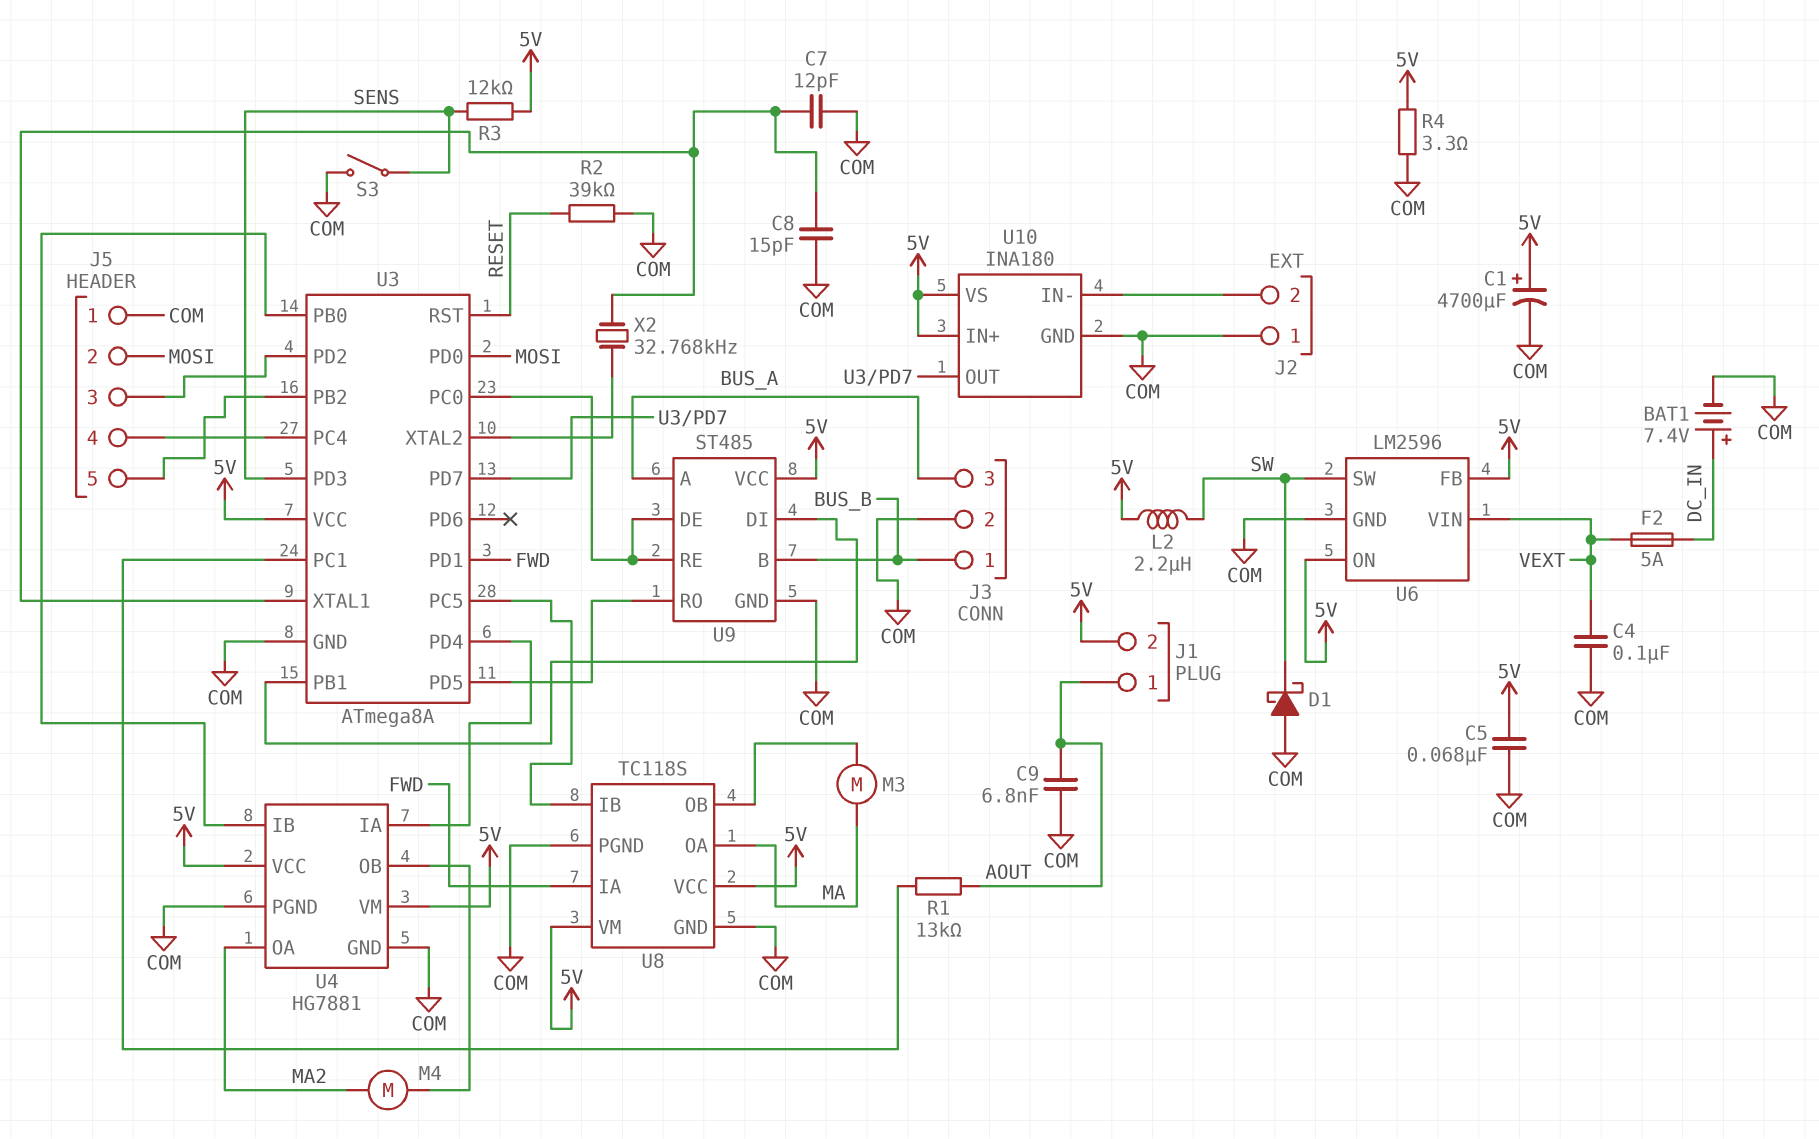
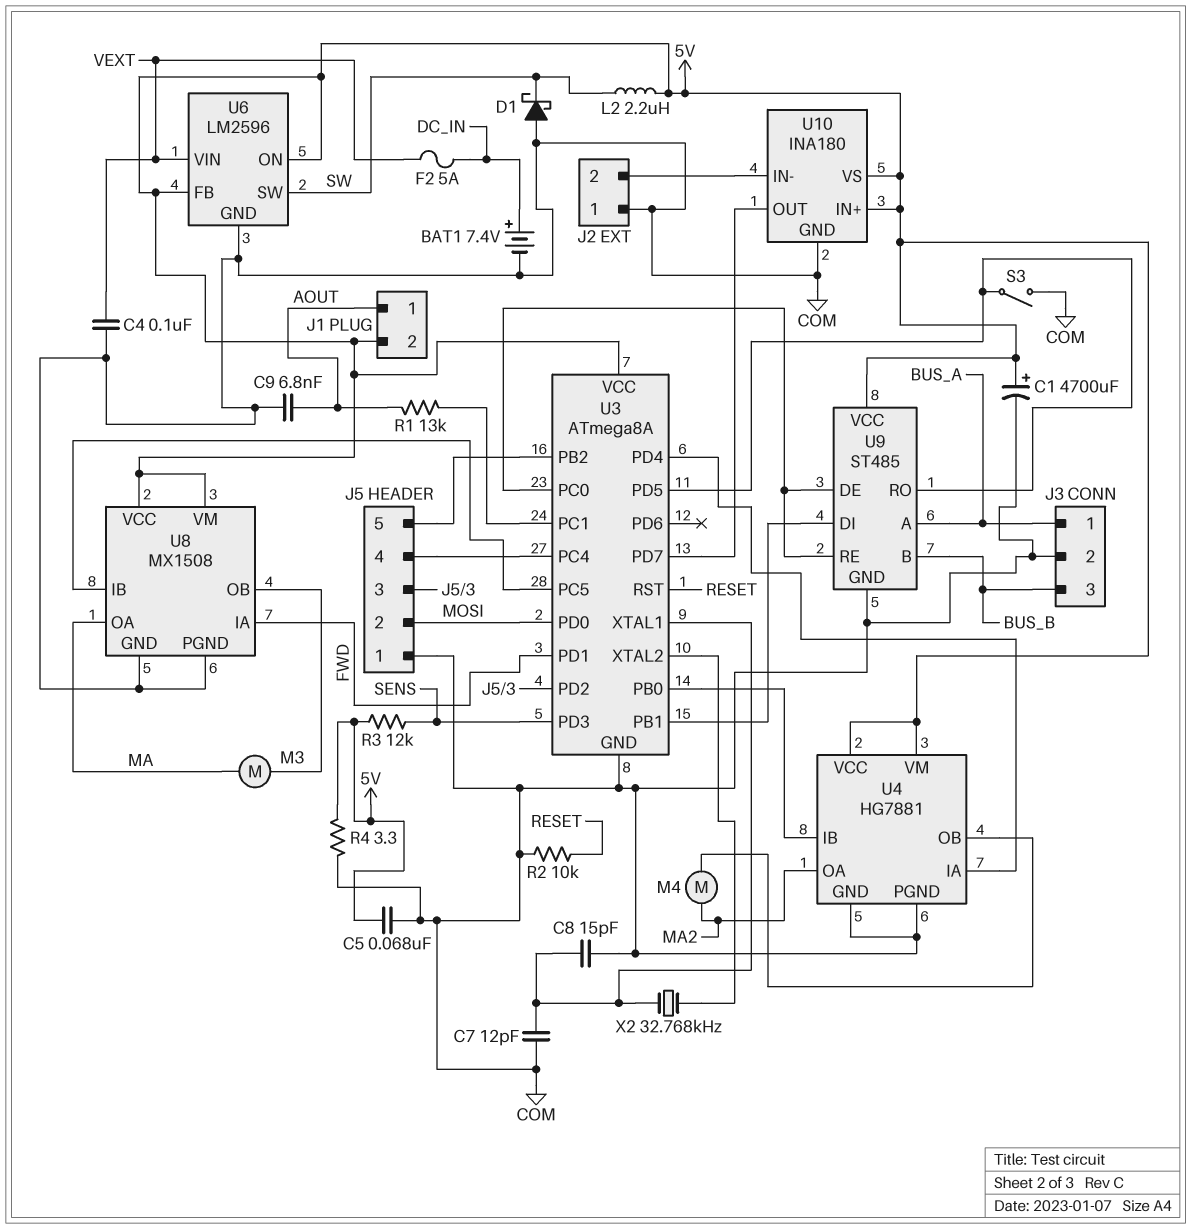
J3 pin 1: BUS_B -> BUS_A
J3 pin 3: BUS_A -> BUS_B
R2: 39k (COM, RESET) -> 10k (COM, RESET)
S3: switch (COM, SENS) -> switch (COM, U3/PD5)
U8: TC118S -> MX1508

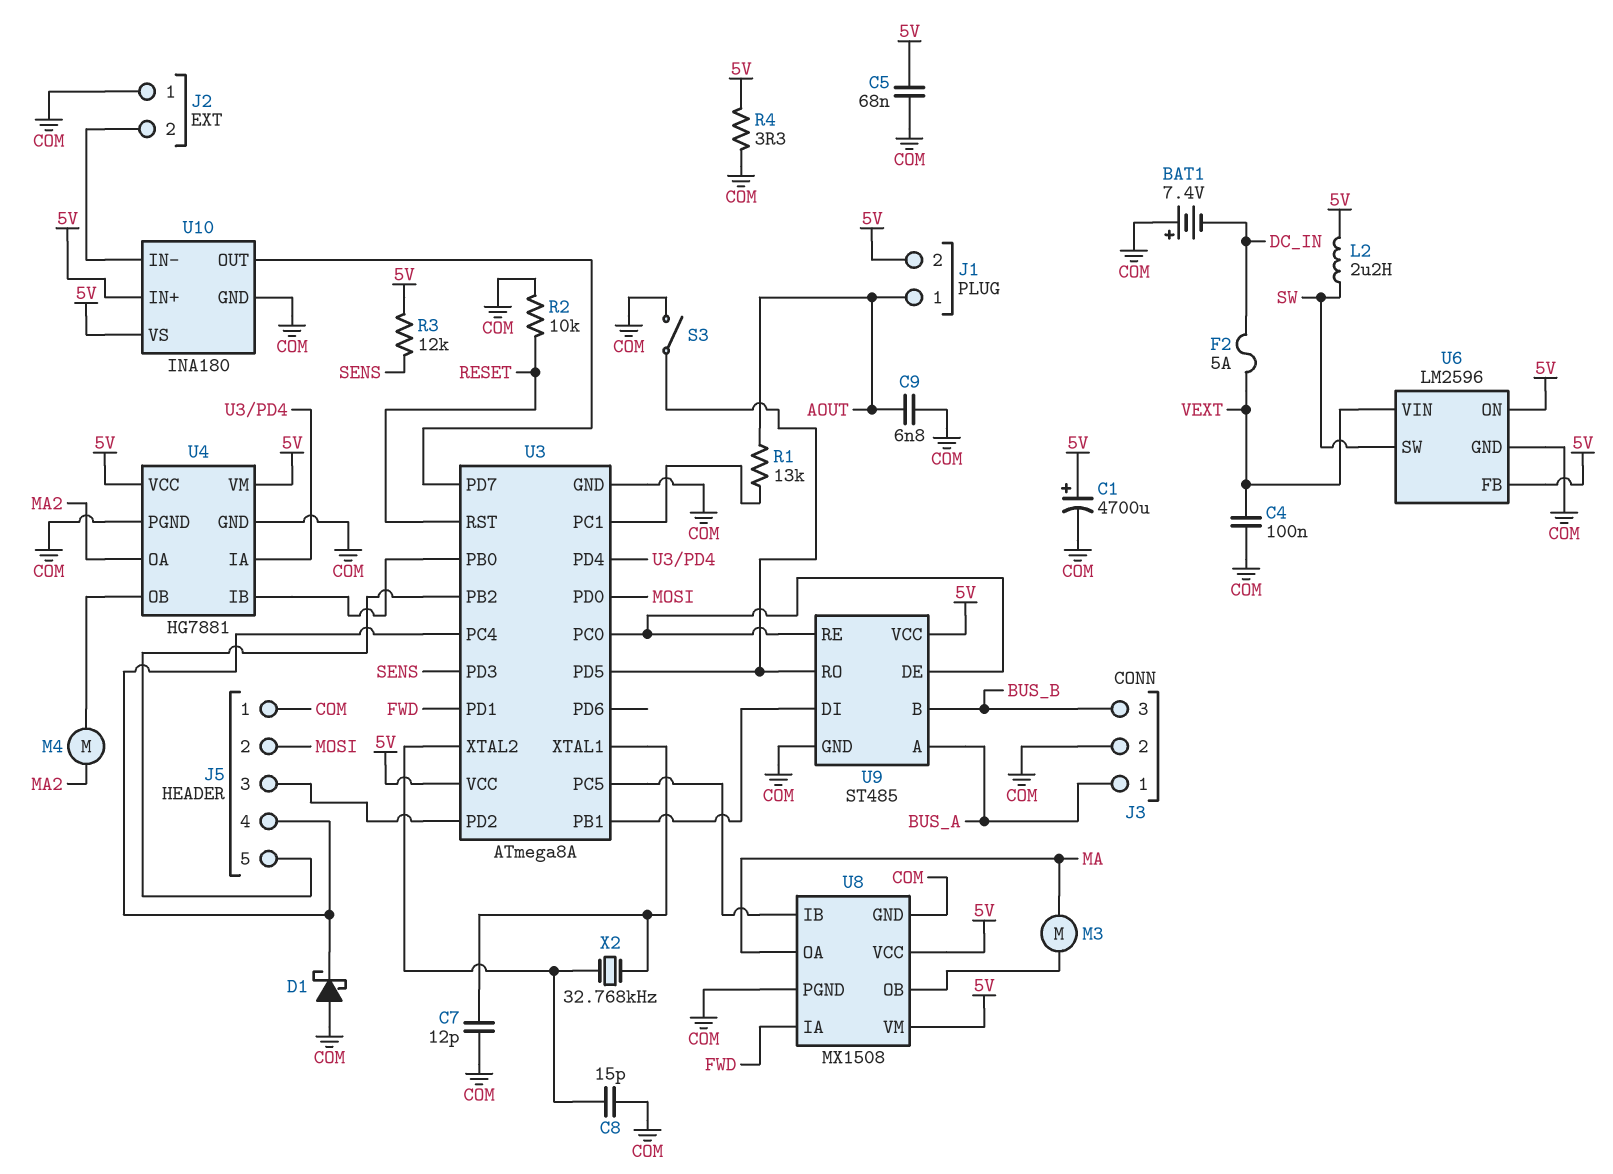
BAT1: 7.4V (plus DC_IN, minus COM) -> 7.4V (plus COM, minus DC_IN)
C8: 15pF (COM, U3/XTAL1) -> 15pF (COM, U3/XTAL2)
D1: schottky (A COM, K SW) -> schottky (A COM, K J5/4)

